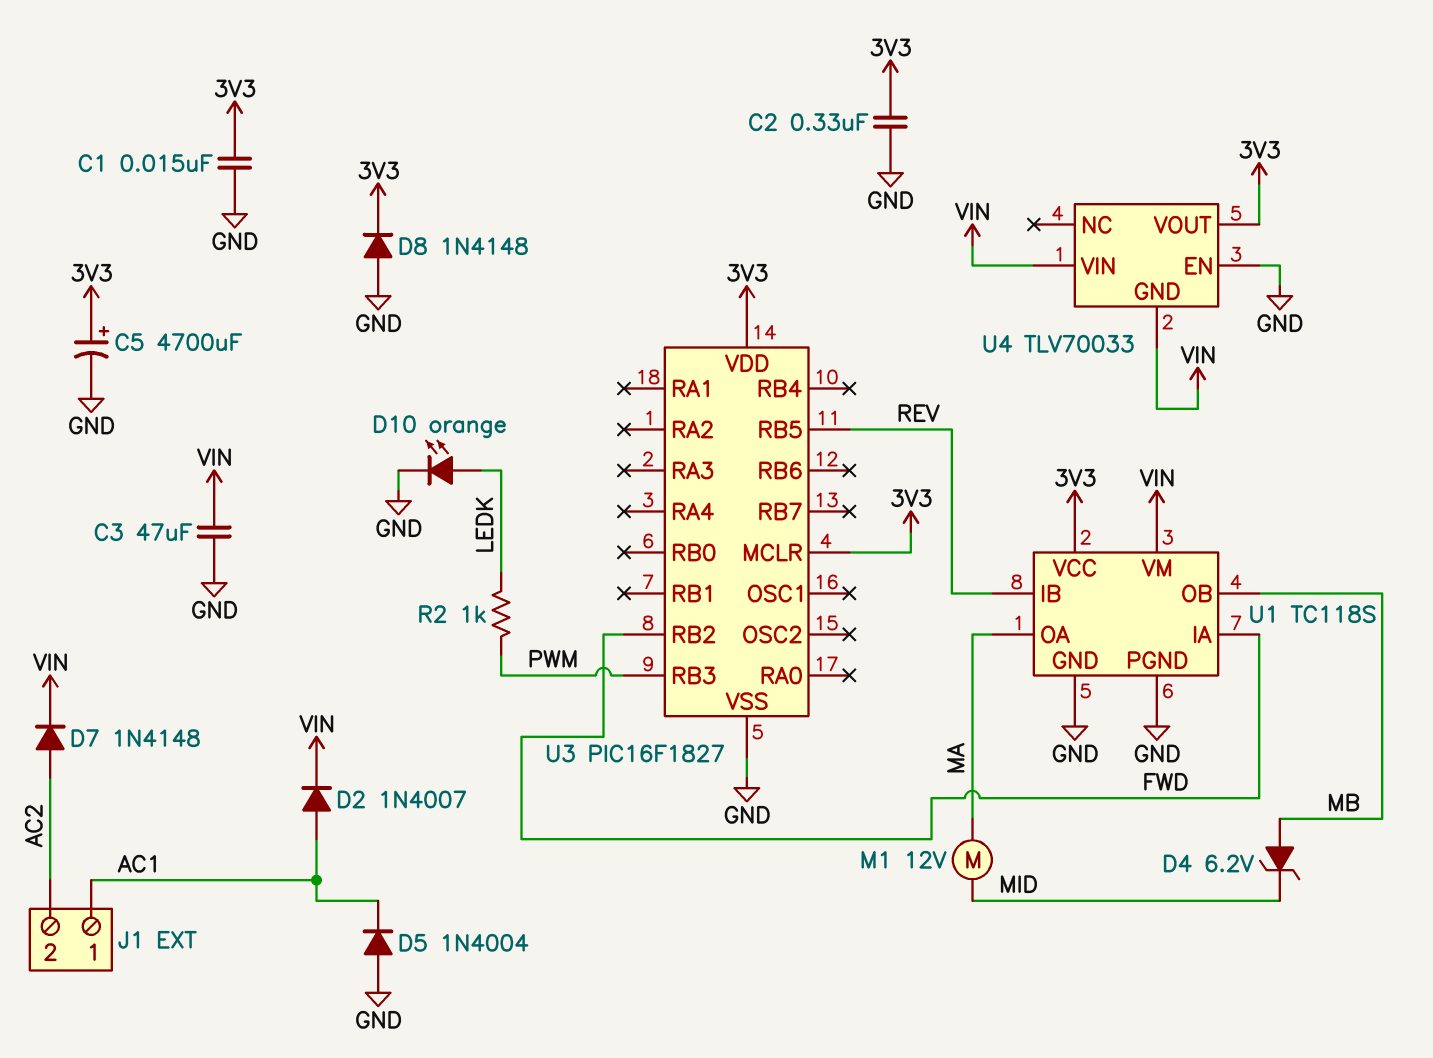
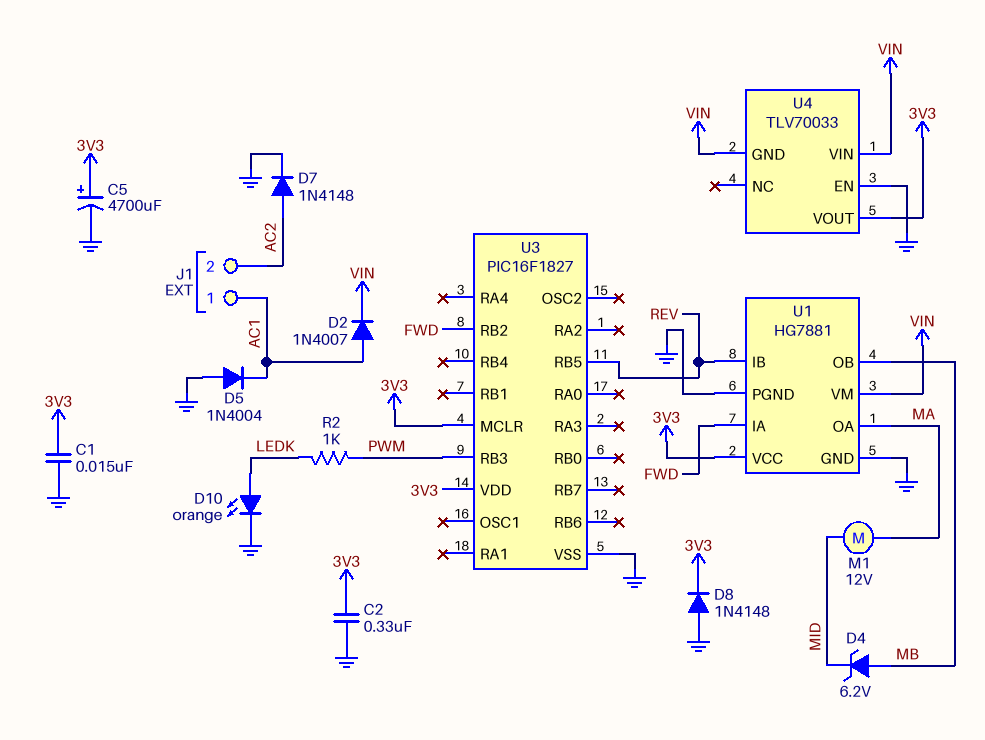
C3: 47uF (GND, VIN) -> none
D7: diode 1N4148 (A AC2, K VIN) -> diode 1N4148 (A AC2, K GND)
U1: TC118S -> HG7881

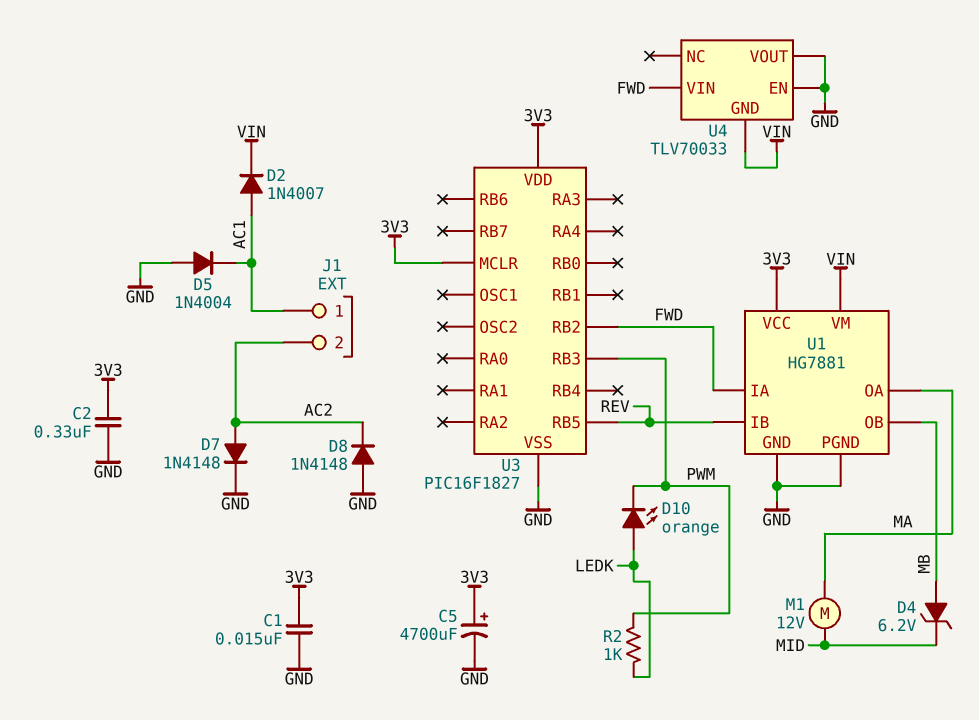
D8: diode 1N4148 (A GND, K 3V3) -> diode 1N4148 (A GND, K AC2)
D10: LED orange (A LEDK, K GND) -> LED orange (A LEDK, K PWM)
U4 pin VIN: VIN -> FWD
U4 pin VOUT: 3V3 -> GND

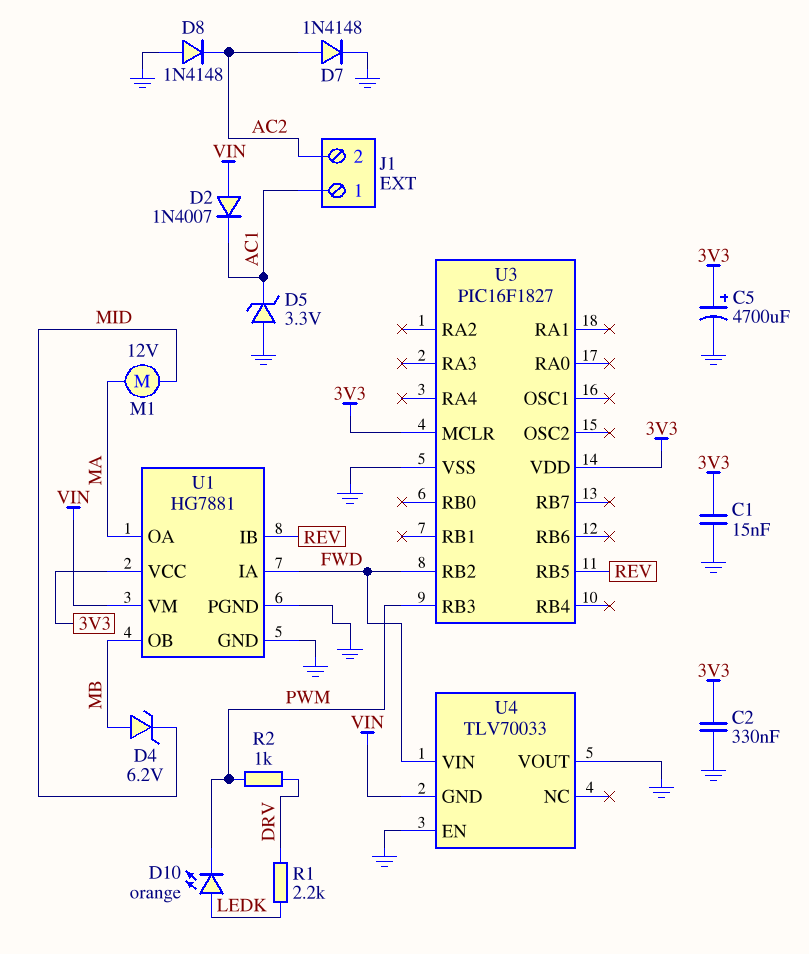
D2: diode 1N4007 (A AC1, K VIN) -> diode 1N4007 (A VIN, K AC1)
D5: diode 1N4004 (A GND, K AC1) -> zener 3.3V (A GND, K AC1)
R1: none -> 2.2k (DRV, LEDK)
R2: 1k (LEDK, PWM) -> 1k (DRV, PWM)

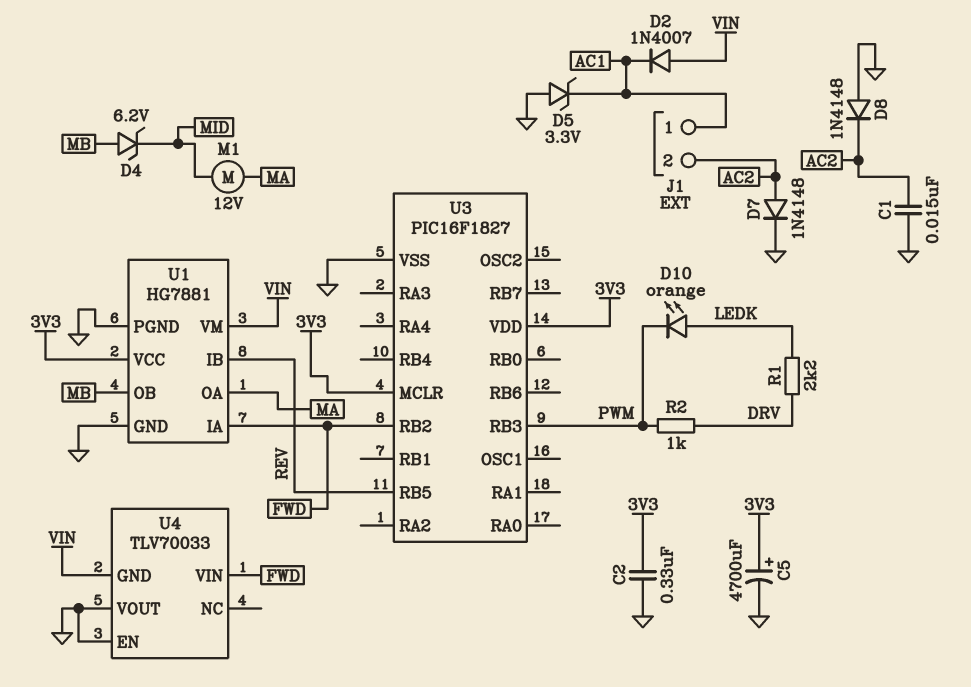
C1: 15nF (3V3, GND) -> 15nF (AC2, GND)

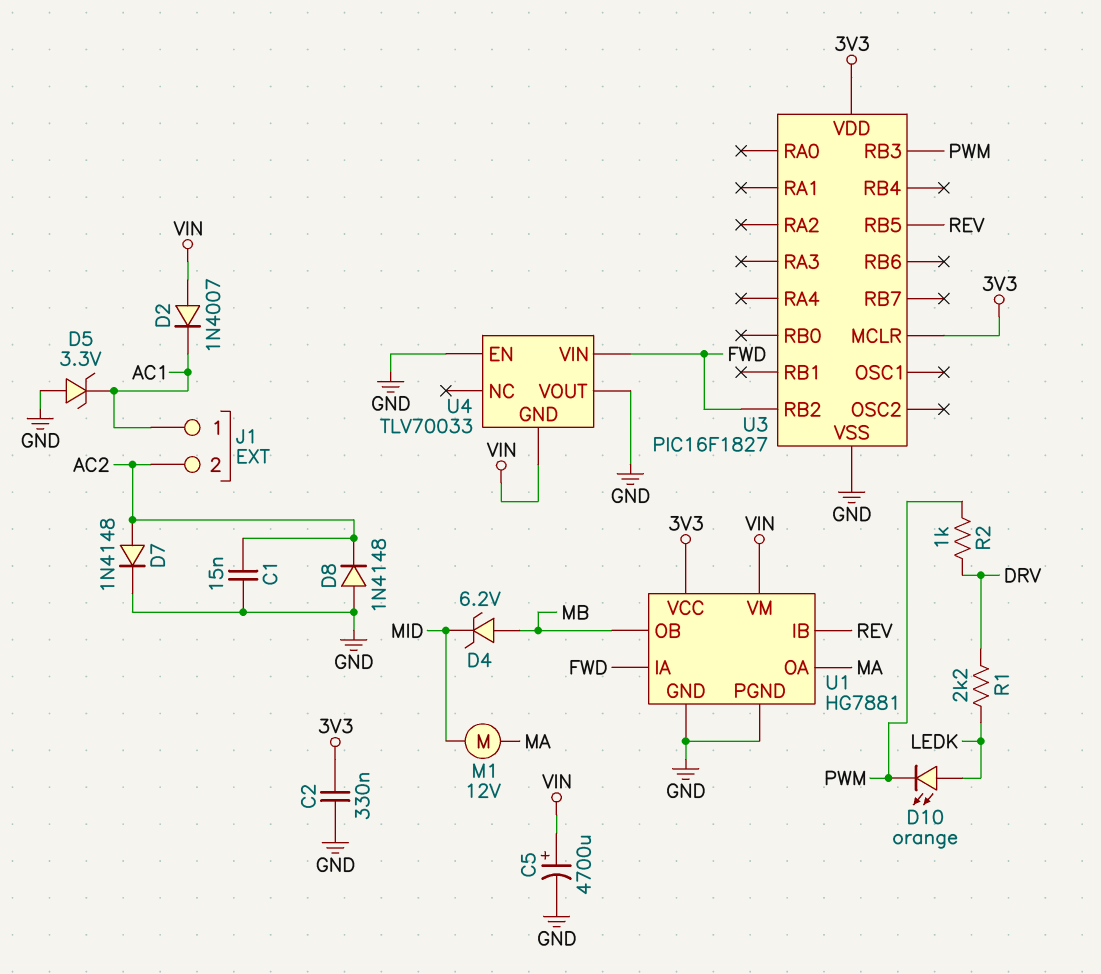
C5: 4700uF (plus 3V3, minus GND) -> 4700uF (plus VIN, minus GND)

